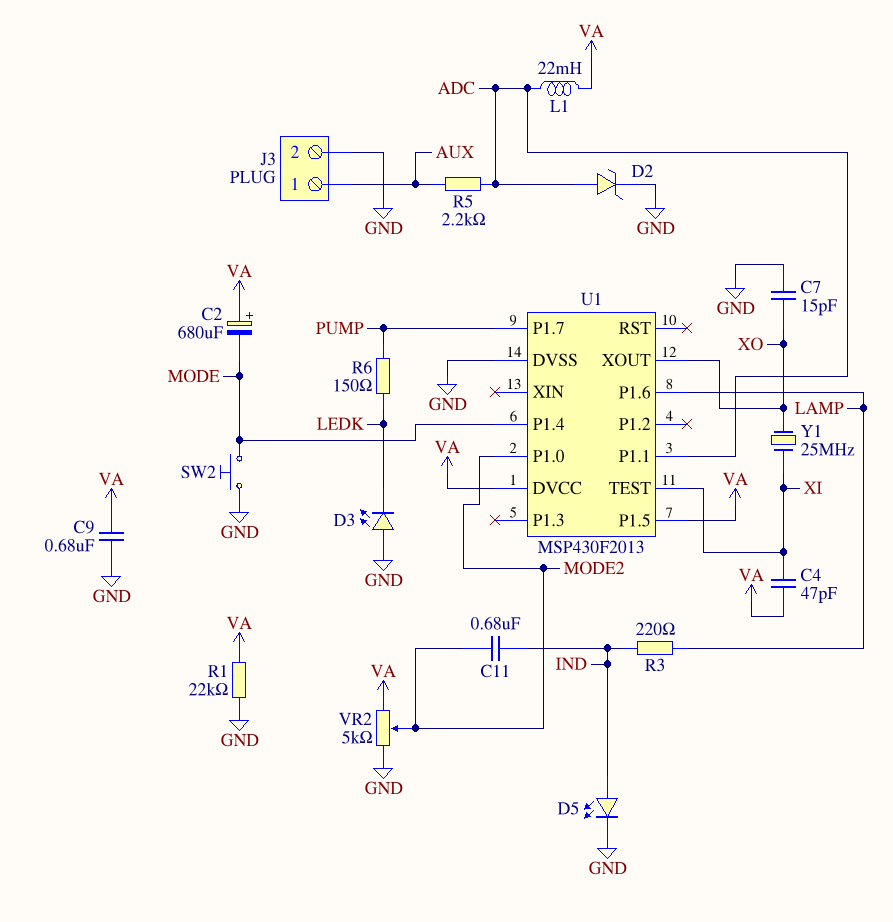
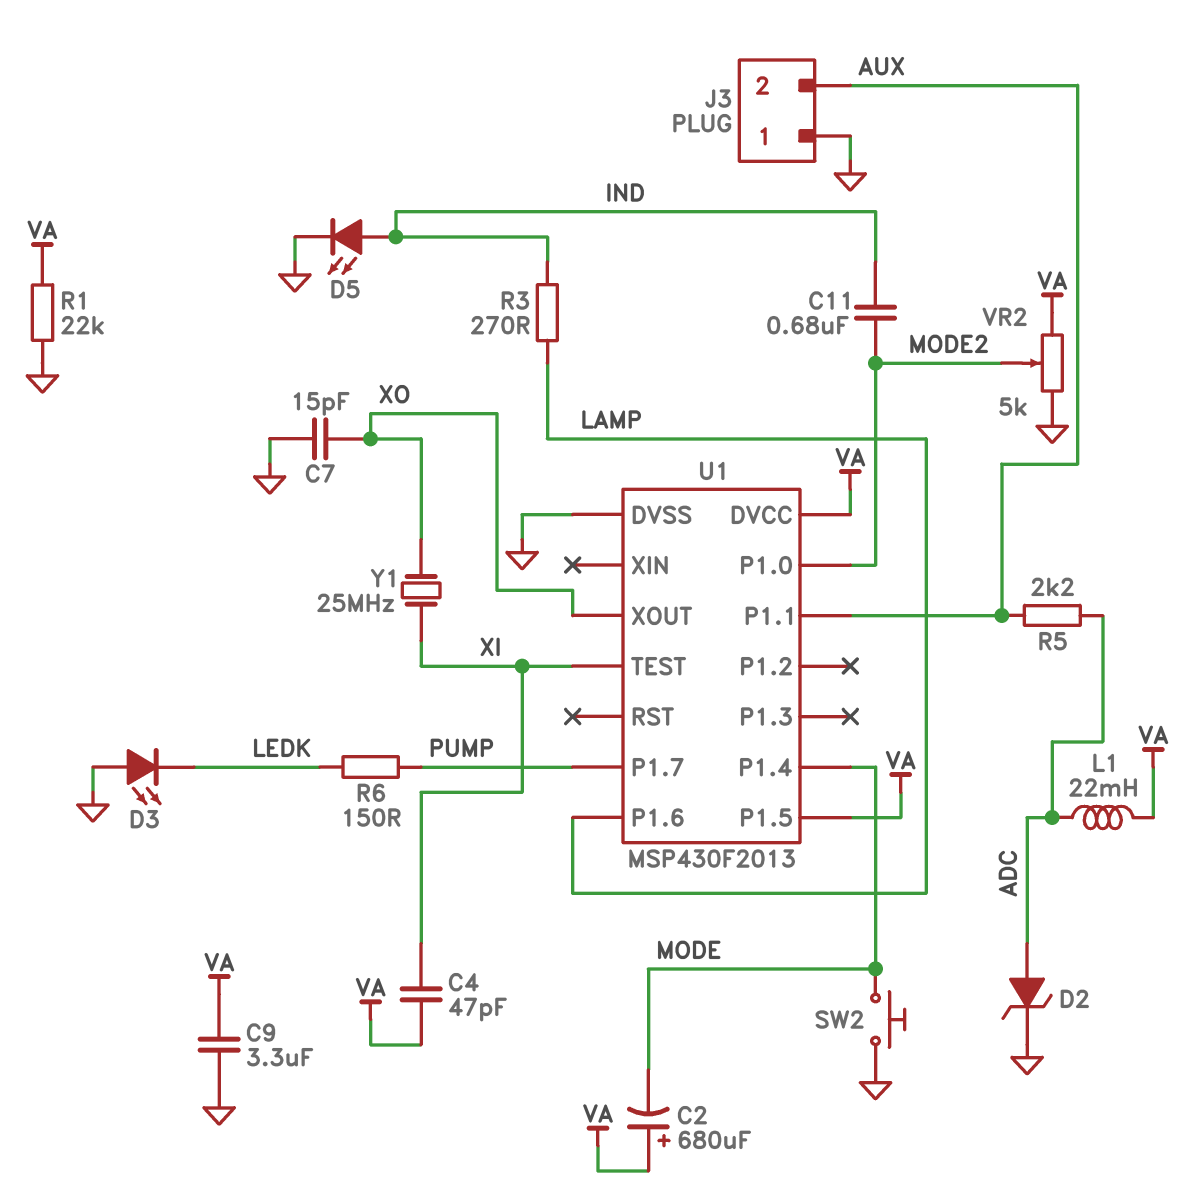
C9: 680nF (GND, VA) -> 3.3uF (GND, VA)
J3 pin 1: AUX -> GND
J3 pin 2: GND -> AUX
R3: 220 (IND, LAMP) -> 270 (IND, LAMP)
U1 pin P1.1: ADC -> AUX

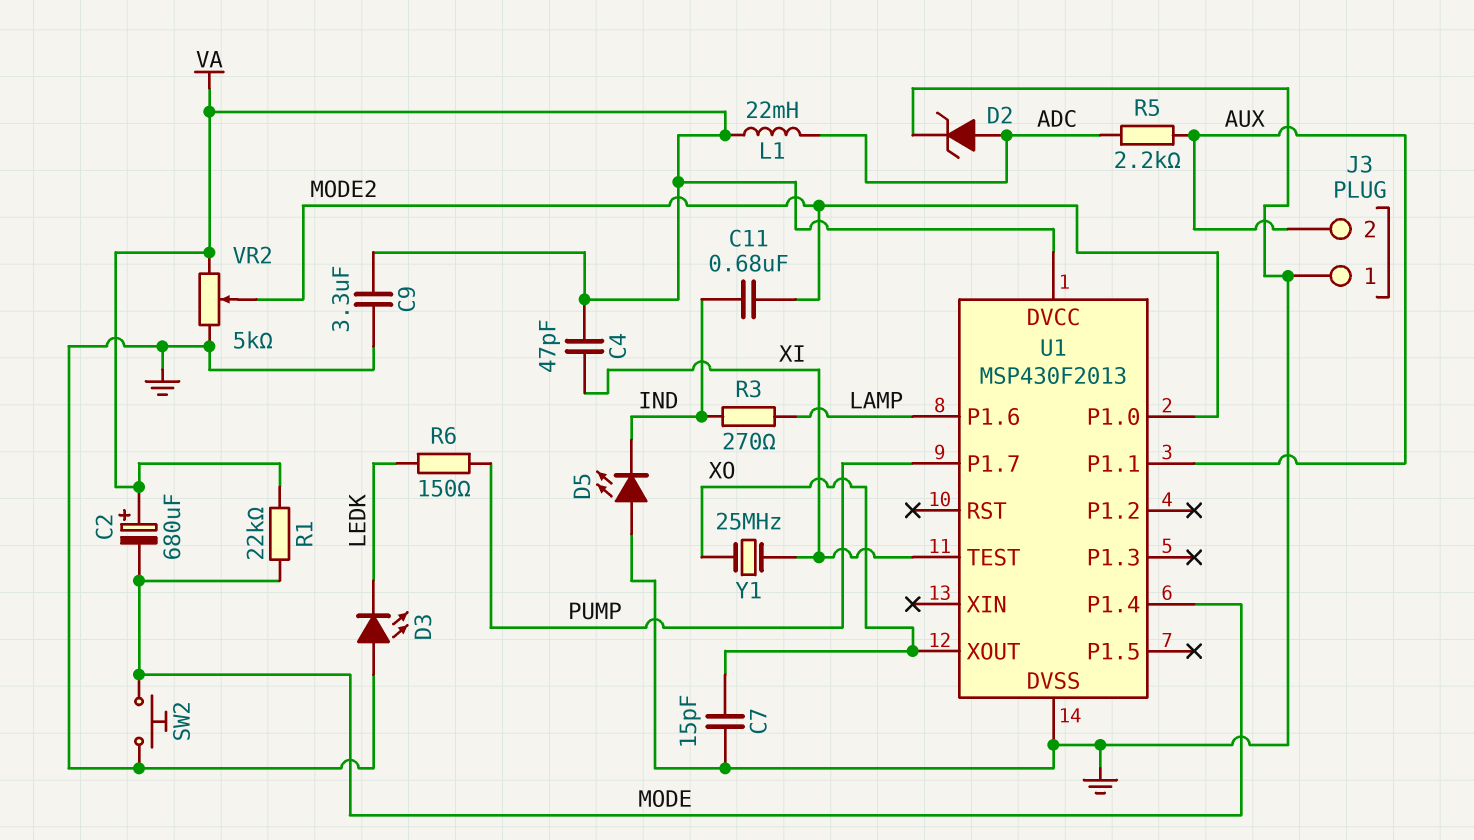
D5: LED (A IND, K GND) -> LED (A GND, K IND)
R1: 22k (GND, VA) -> 22k (MODE, VA)
U1 pin P1.5: VA -> none

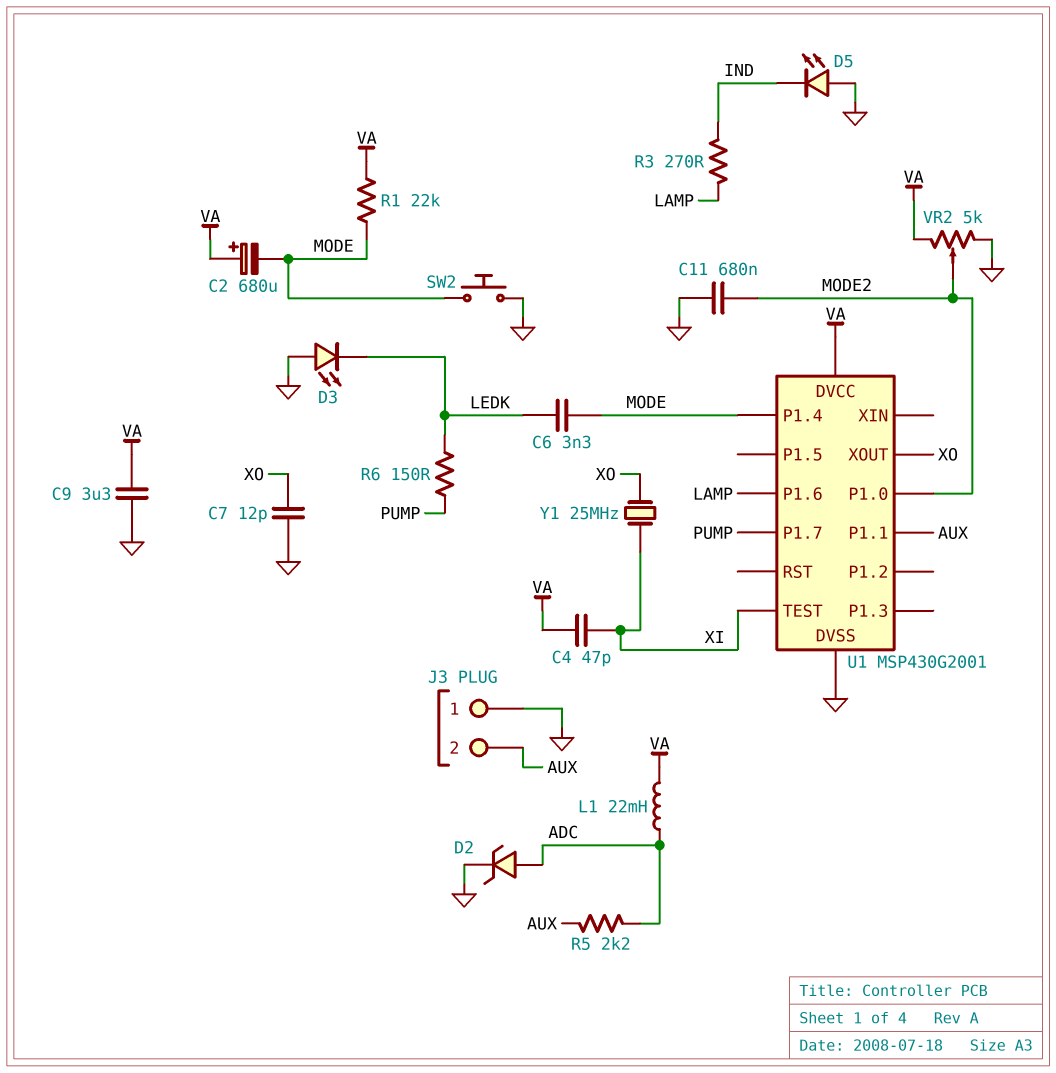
C6: none -> 3.3nF (LEDK, MODE)
C7: 15pF (GND, XO) -> 12pF (GND, XO)
C11: 680nF (IND, MODE2) -> 680nF (GND, MODE2)
U1: MSP430F2013 -> MSP430G2001

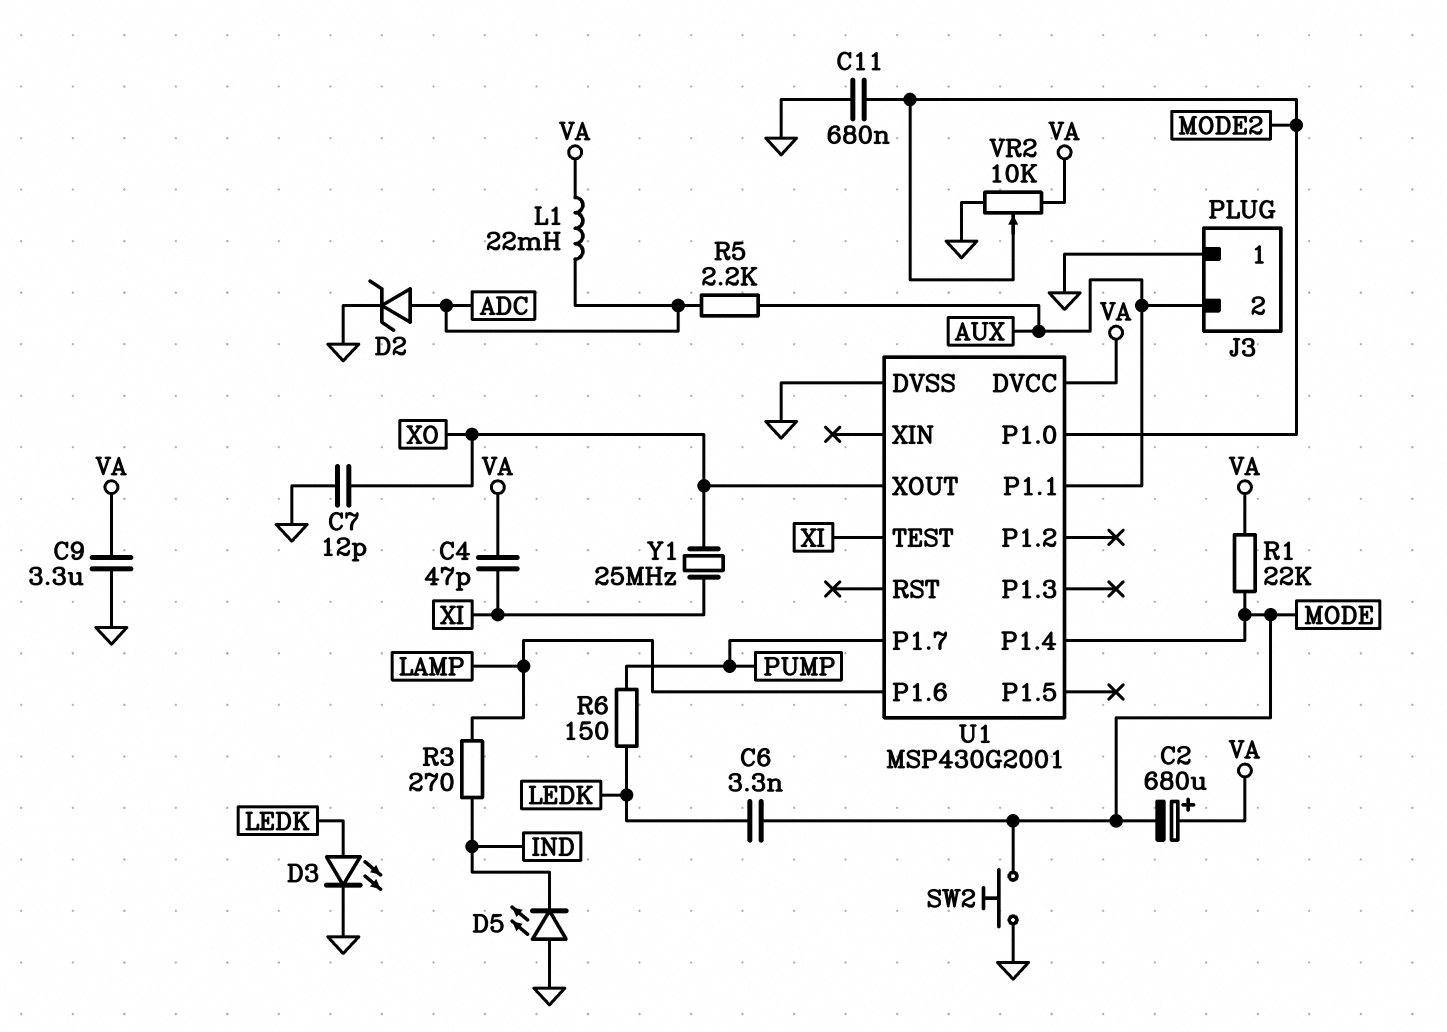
D3: LED (A GND, K LEDK) -> LED (A LEDK, K GND)
VR2: 5k (GND, VA, wiper MODE2) -> 10k (GND, VA, wiper MODE2)

